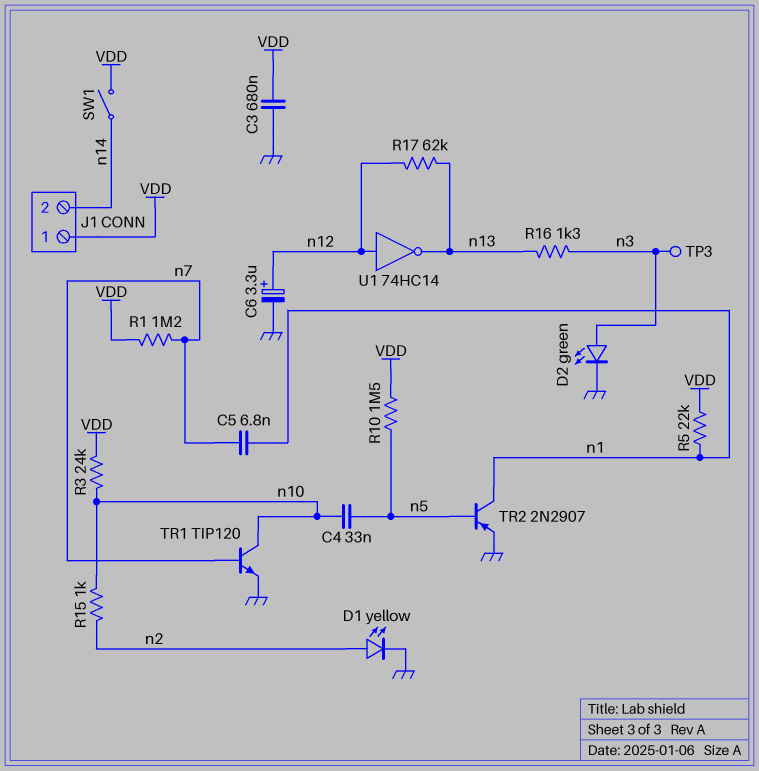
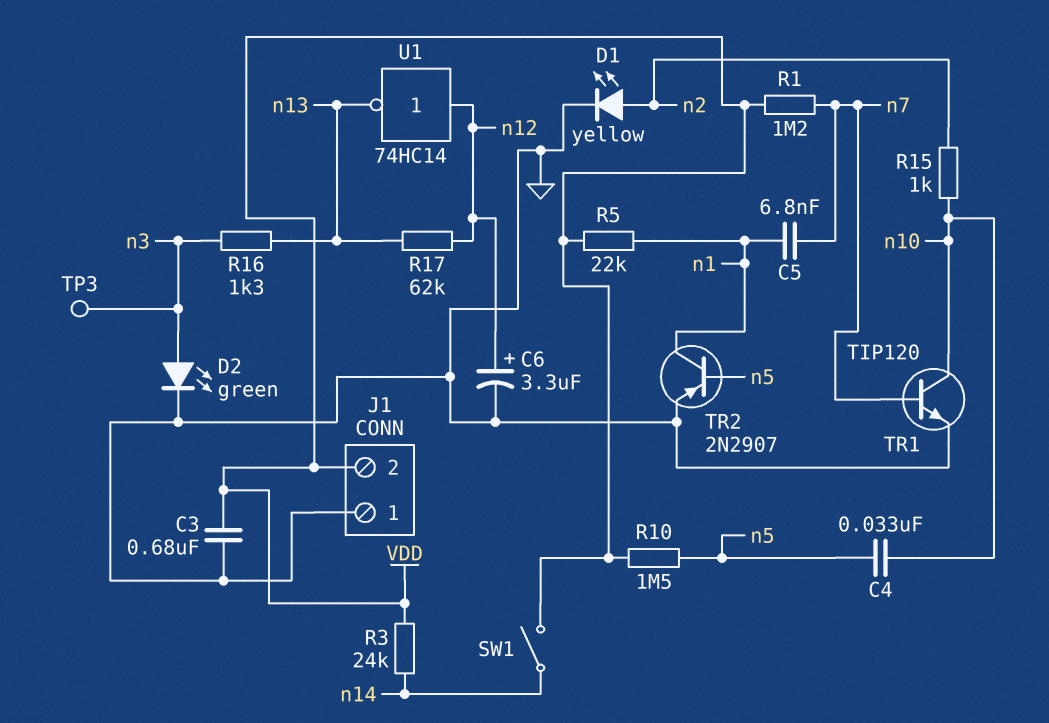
J1 pin 1: VDD -> GND
J1 pin 2: n14 -> VDD
R3: 24k (VDD, n10) -> 24k (VDD, n14)

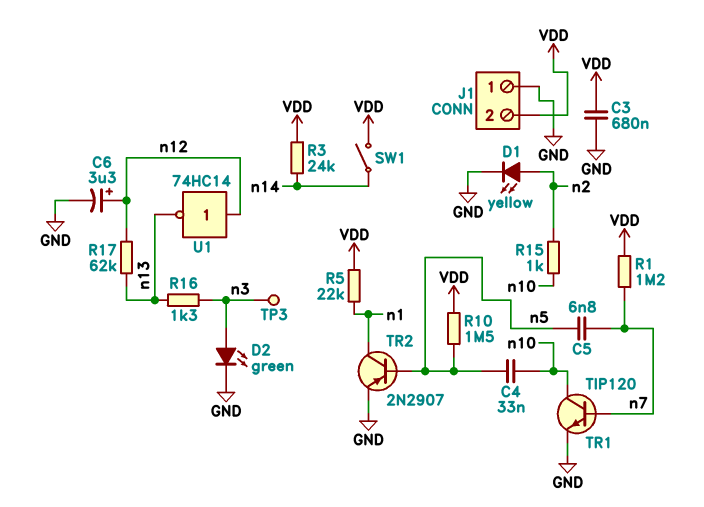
C5: 6.8nF (n1, n7) -> 6.8nF (n5, n7)

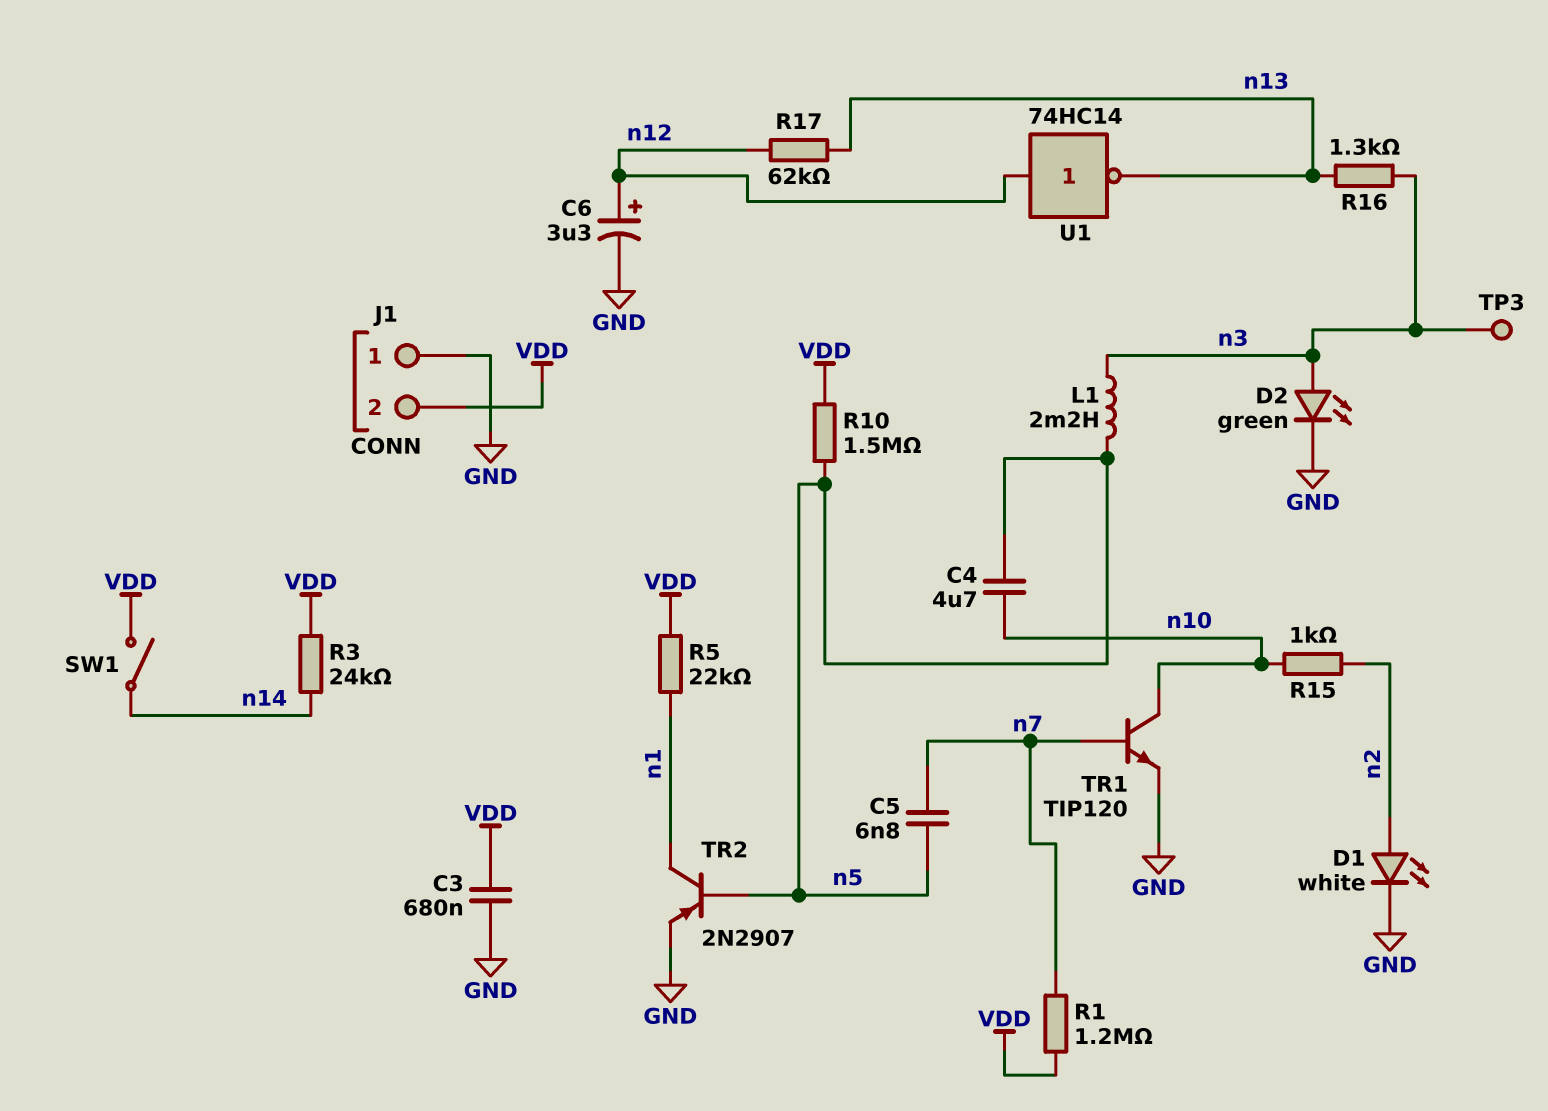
C4: 33nF (n5, n10) -> 4.7uF (n5, n10)
D1: LED yellow (A n2, K GND) -> LED white (A n2, K GND)
L1: none -> 2.2mH (n3, n5)

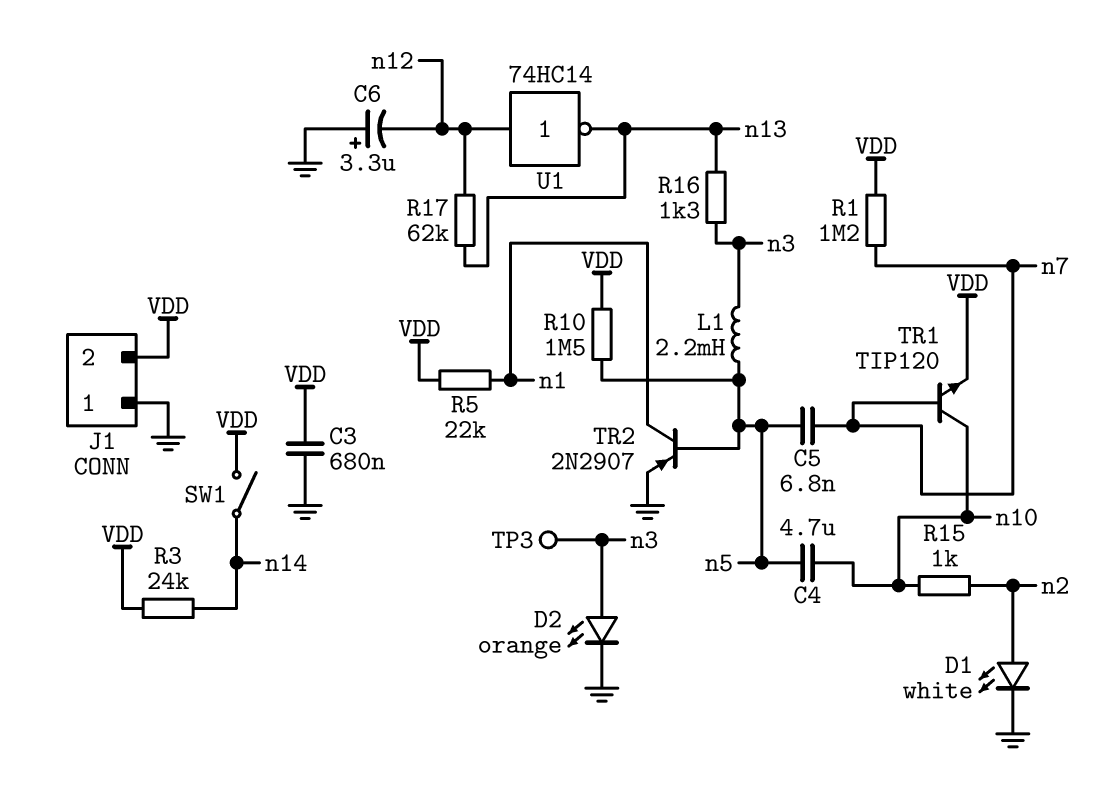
C6: 3.3uF (plus n12, minus GND) -> 3.3uF (plus GND, minus n12)
D2: LED green (A n3, K GND) -> LED orange (A n3, K GND)
TR1: NPN TIP120 (B n7, C n10, E GND) -> NPN TIP120 (B n7, C n10, E VDD)

